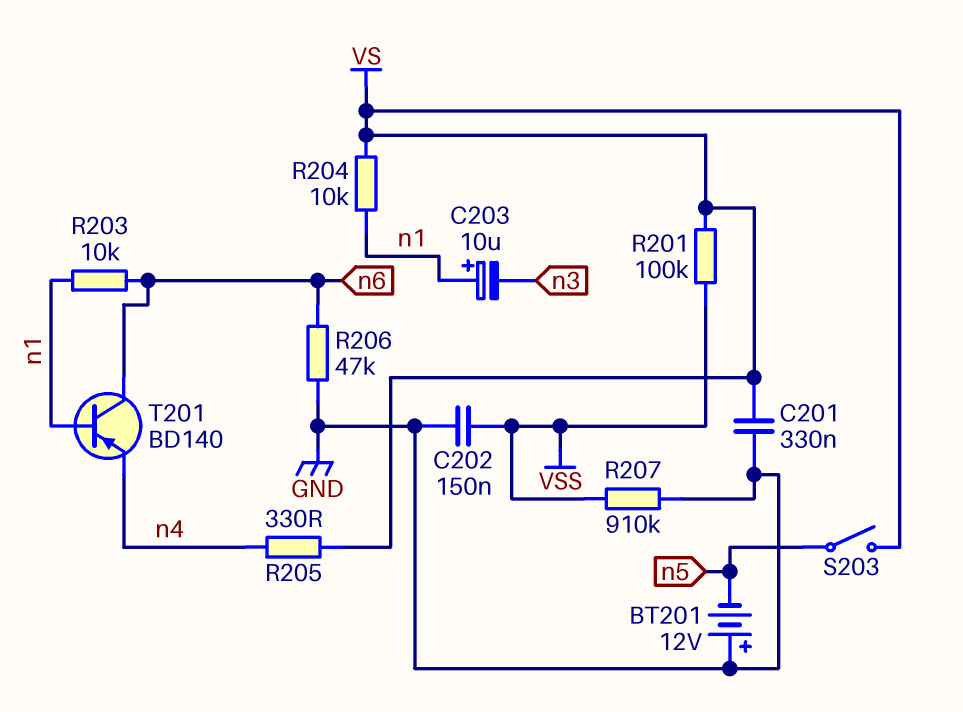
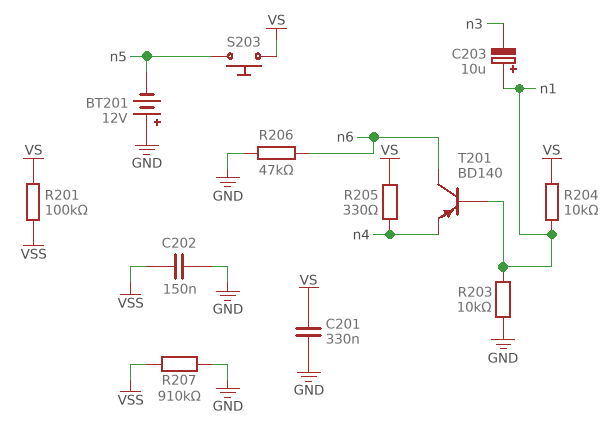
R203: 10k (n1, n6) -> 10k (GND, n1)
S203: switch (VS, n5) -> button (VS, n5)

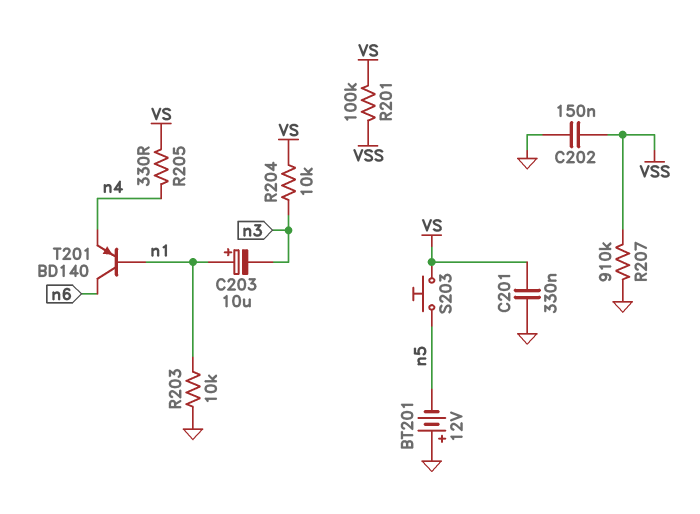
R204: 10k (VS, n1) -> 10k (VS, n3)
R206: 47k (GND, n6) -> none

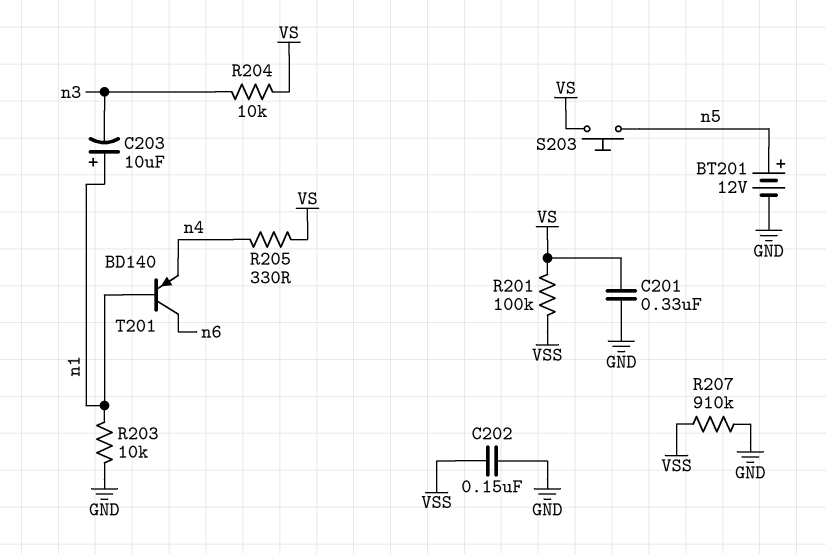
BT201: 12V (plus GND, minus n5) -> 12V (plus n5, minus GND)

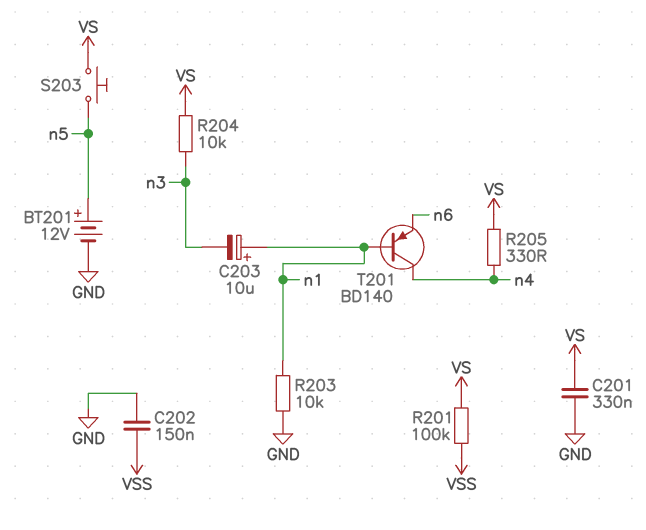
R207: 910k (GND, VSS) -> none
T201: PNP BD140 (B n1, C n6, E n4) -> PNP BD140 (B n1, C n4, E n6)

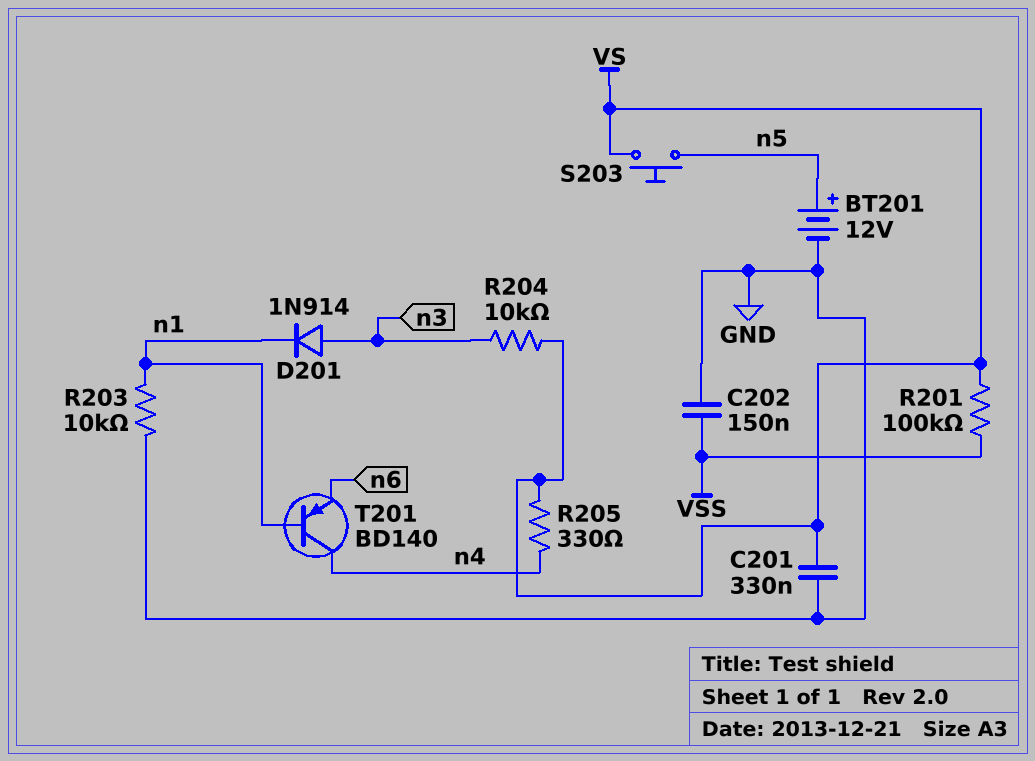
C203: 10uF (plus n1, minus n3) -> none
D201: none -> diode 1N914 (A n3, K n1)

